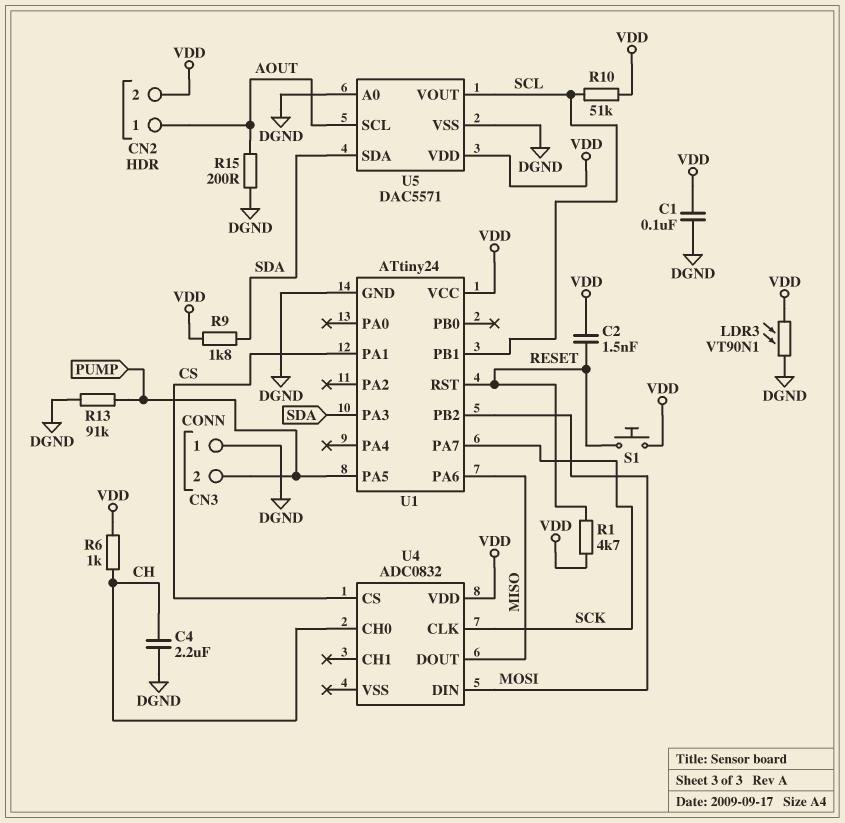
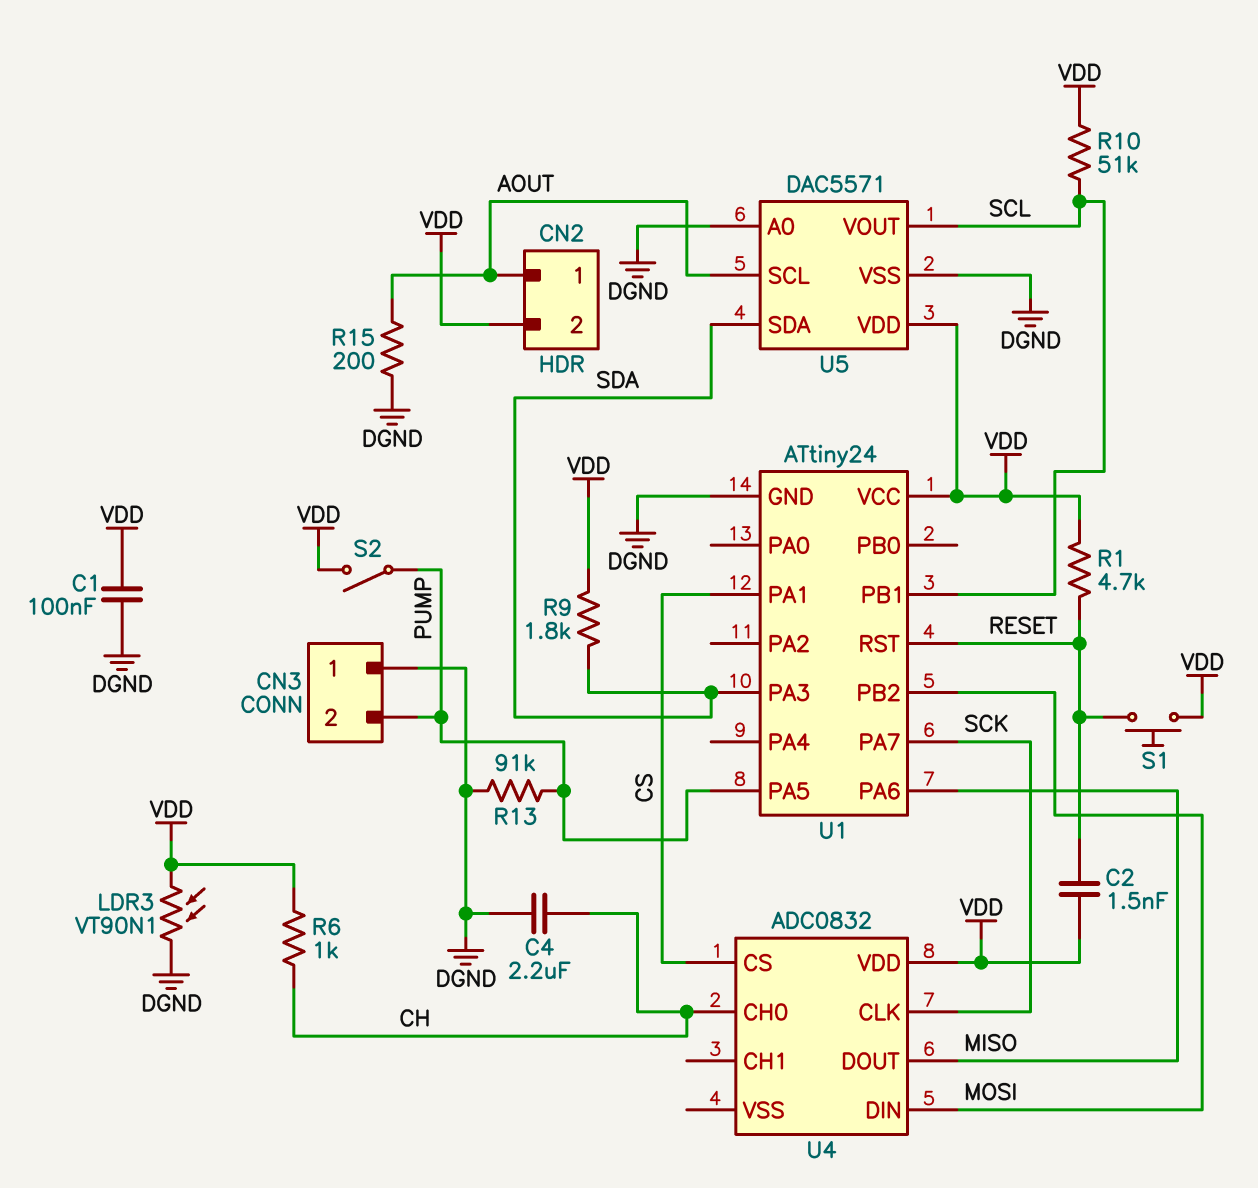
S2: none -> switch (PUMP, VDD)

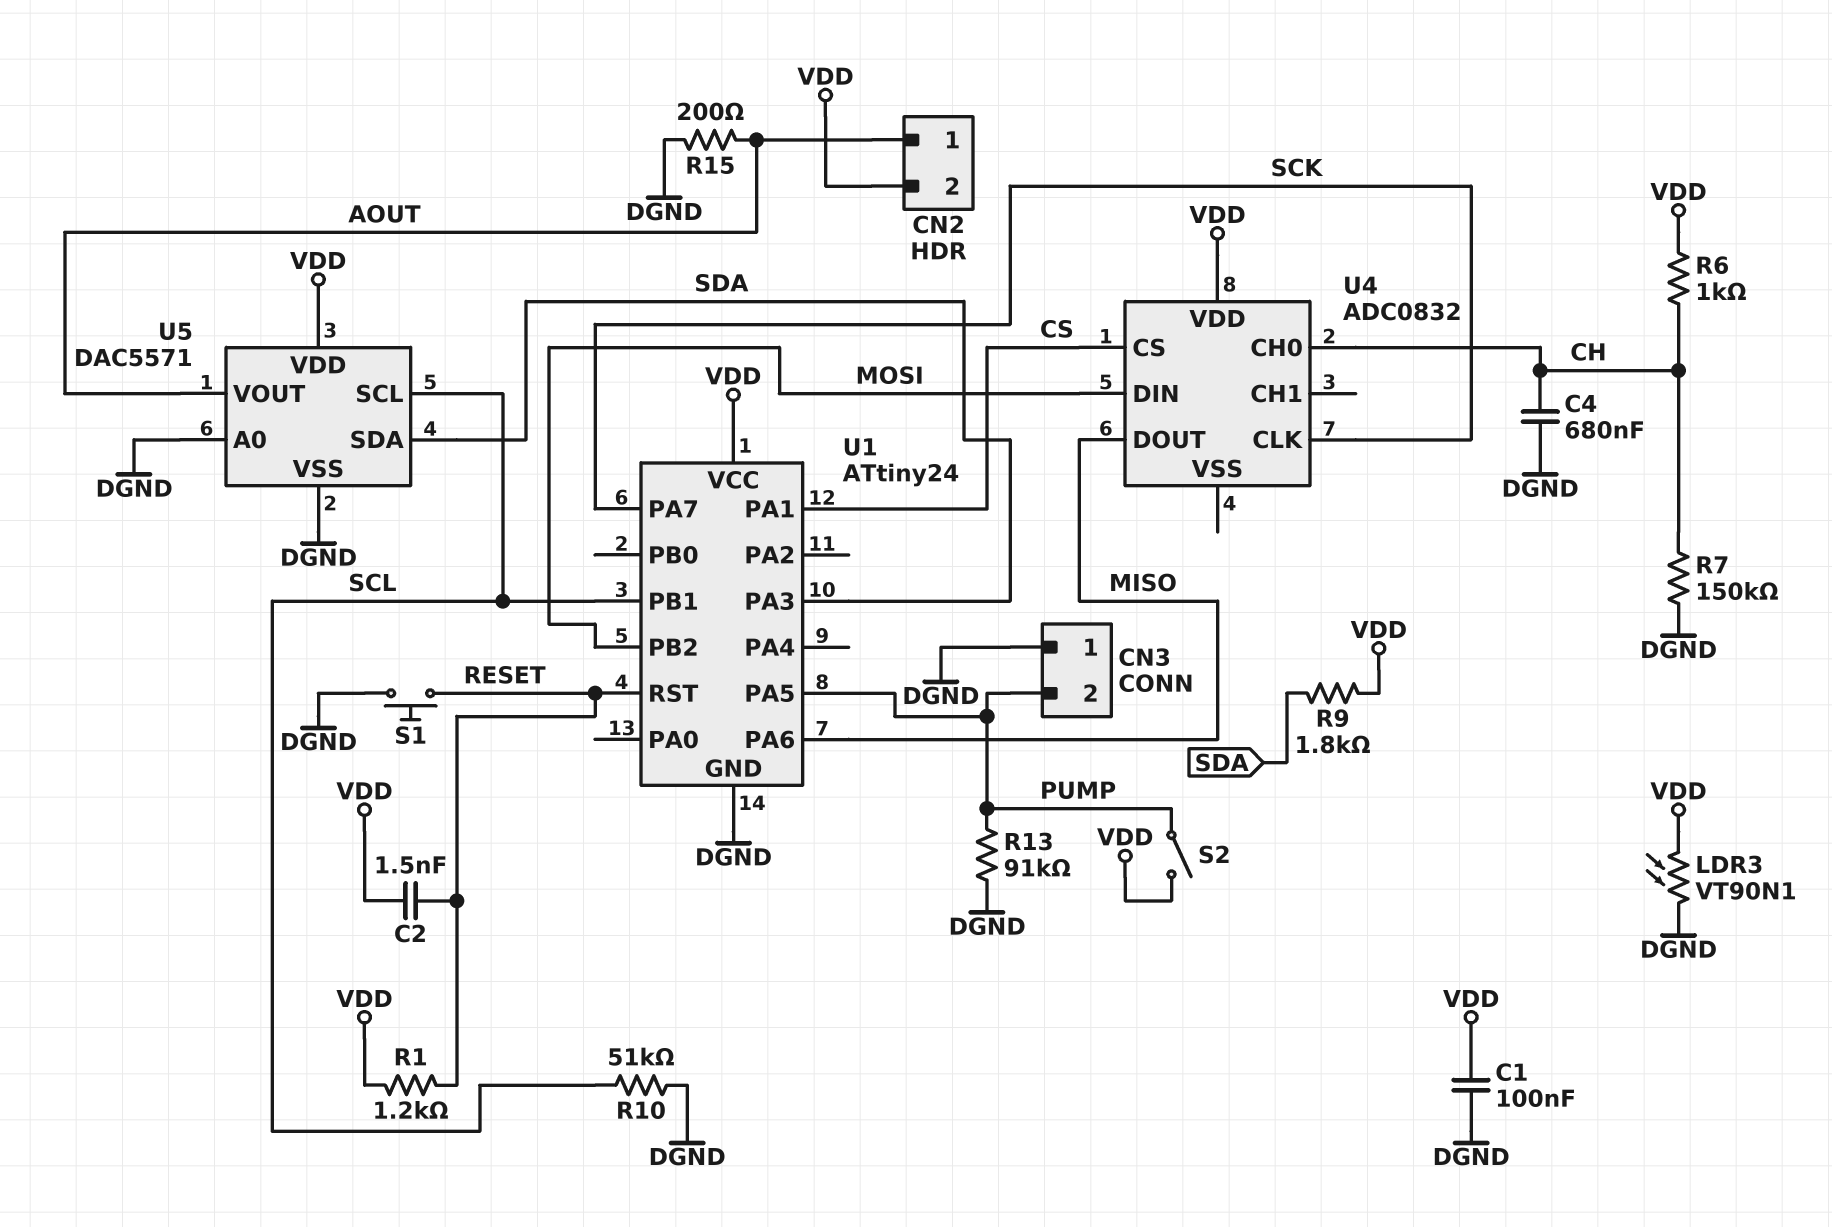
C4: 2.2uF (CH, DGND) -> 680nF (CH, DGND)
R1: 4.7k (RESET, VDD) -> 1.2k (RESET, VDD)
R7: none -> 150k (CH, DGND)
R10: 51k (SCL, VDD) -> 51k (DGND, SCL)
S1: button (RESET, VDD) -> button (DGND, RESET)
U5 pin SCL: AOUT -> SCL
U5 pin VOUT: SCL -> AOUT

